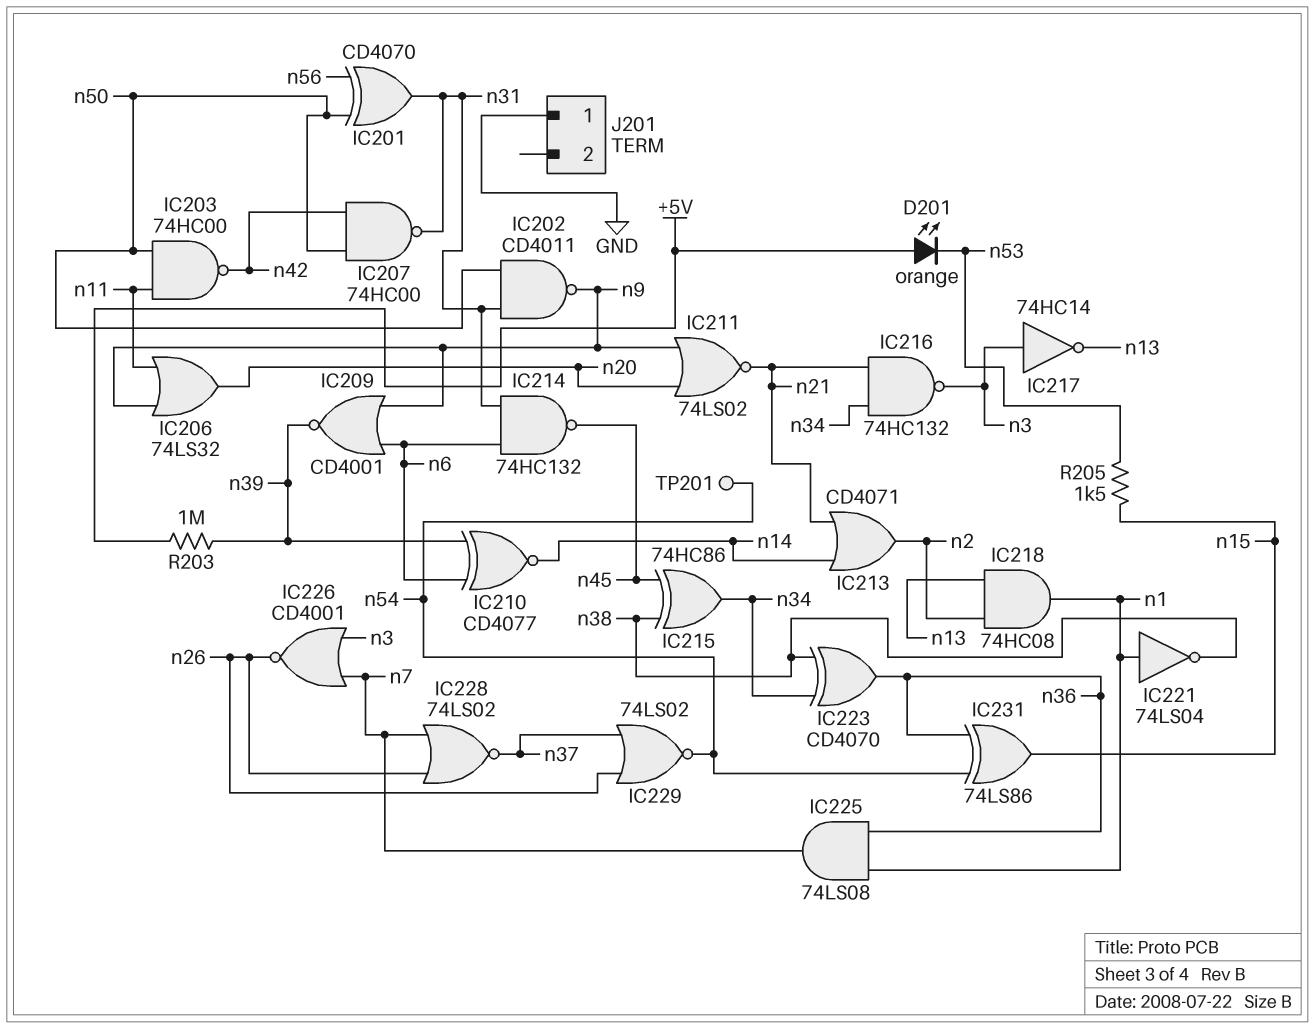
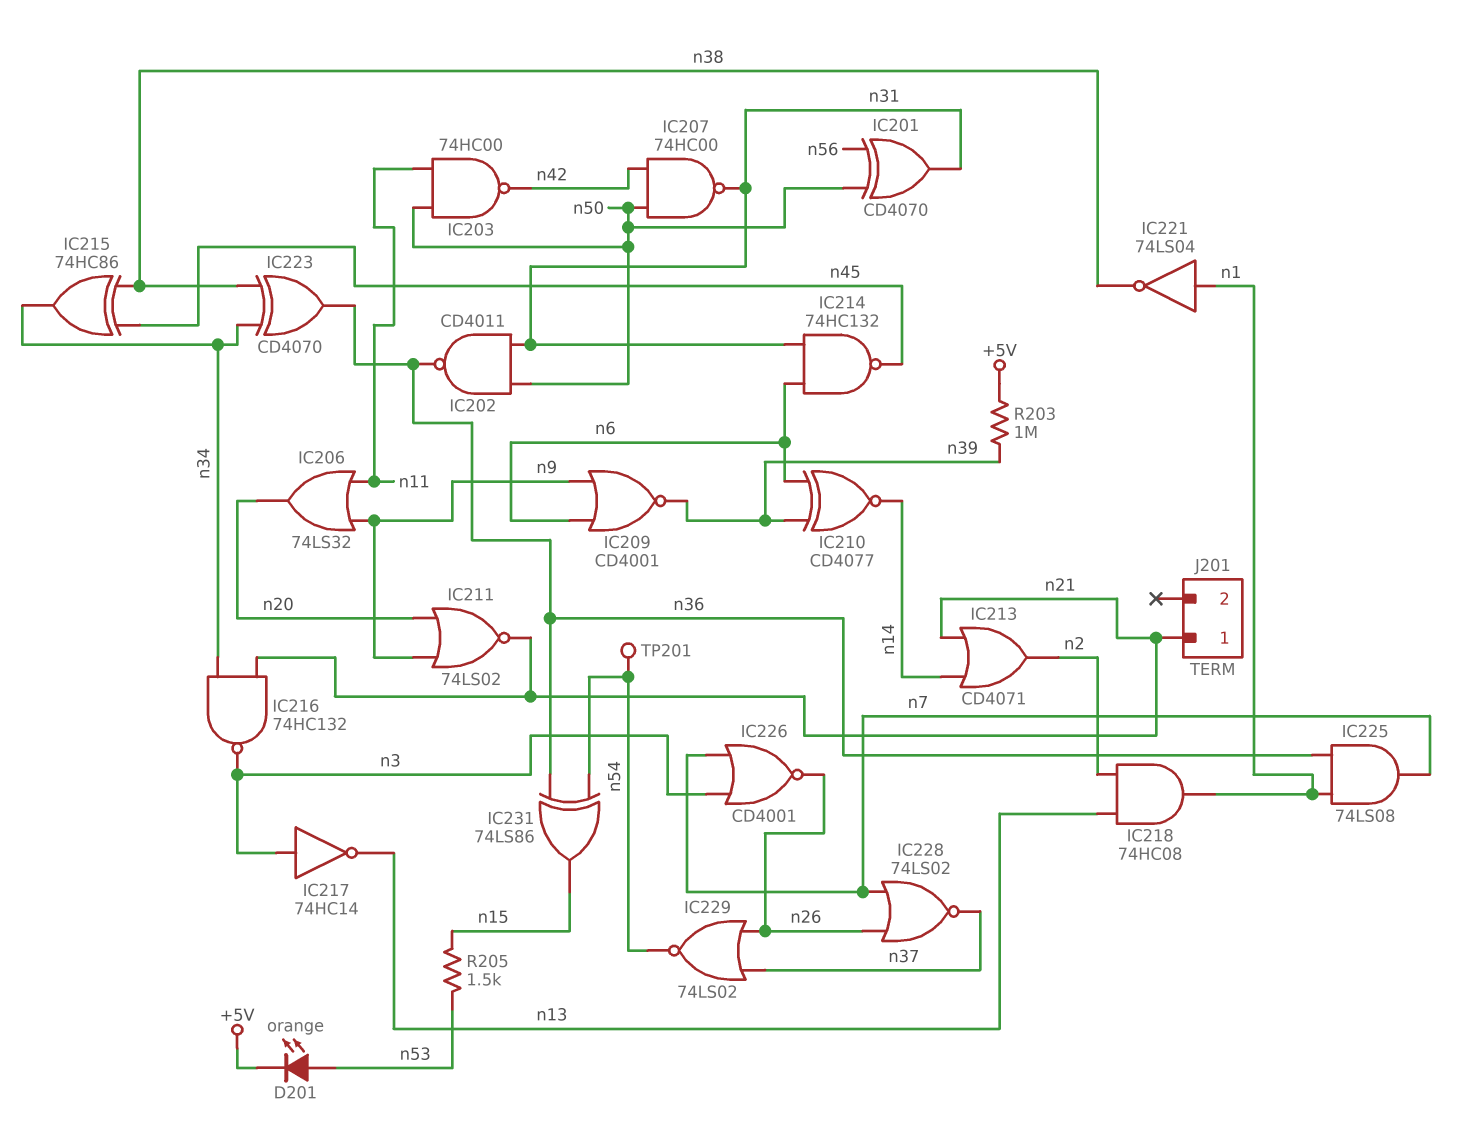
D201: LED orange (A +5V, K n53) -> LED orange (A n53, K +5V)
IC202: NAND CD4011 (in n31, in n50, out n9) -> NAND CD4011 (in n31, in n50, out n36)
J201 pin 1: GND -> n21

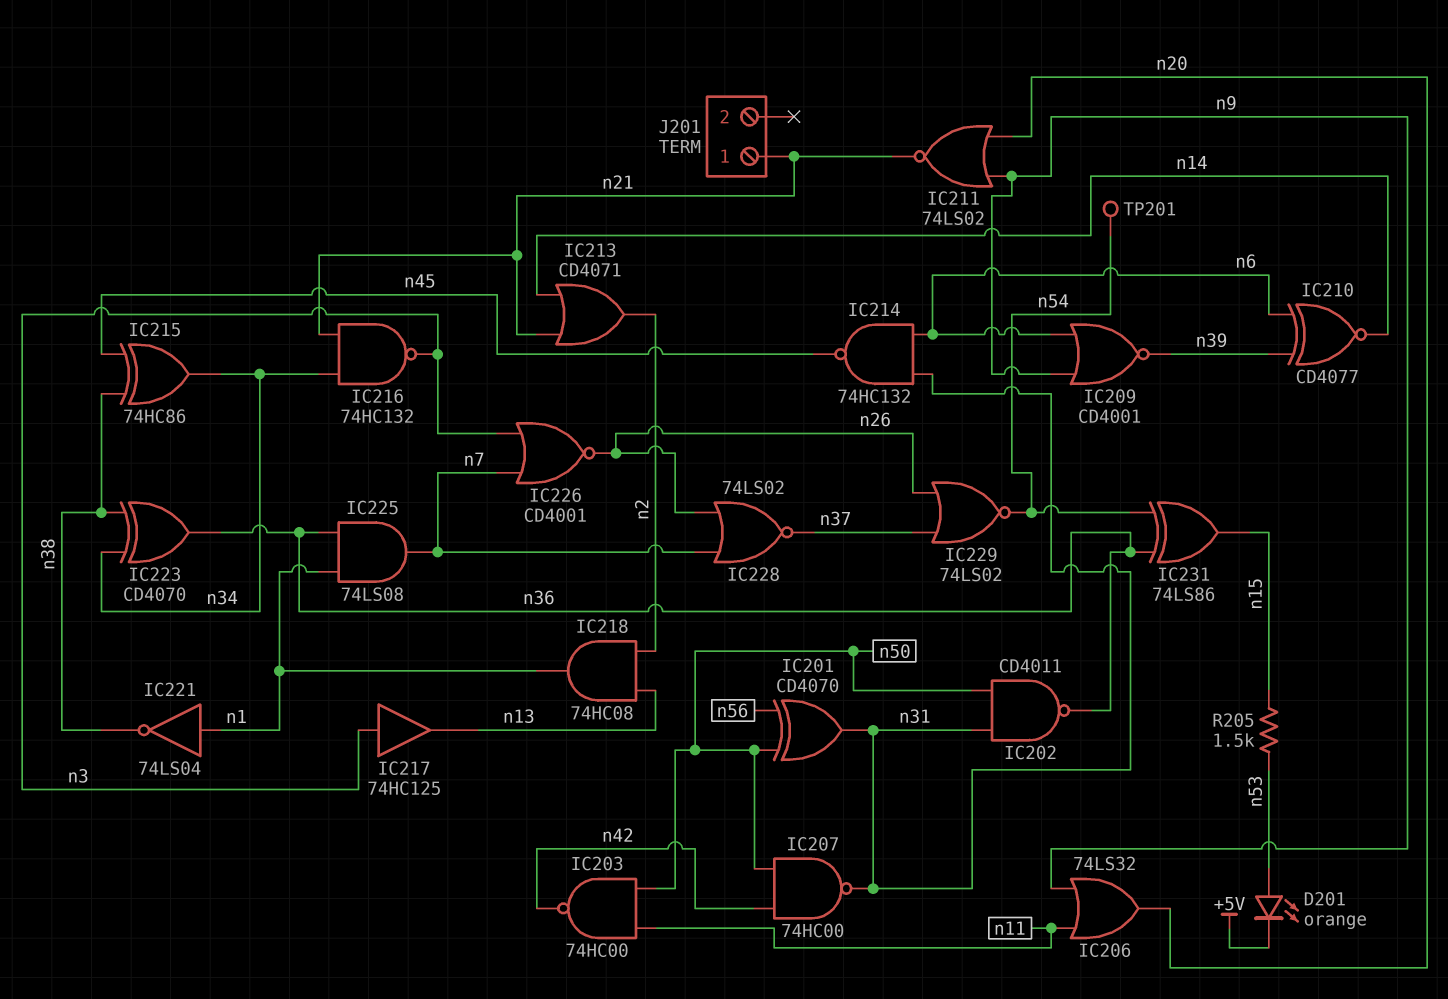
IC217: NOT 74HC14 (in n3, out n13) -> buffer 74HC125 (in n3, out n13)
R203: 1M (+5V, n39) -> none

